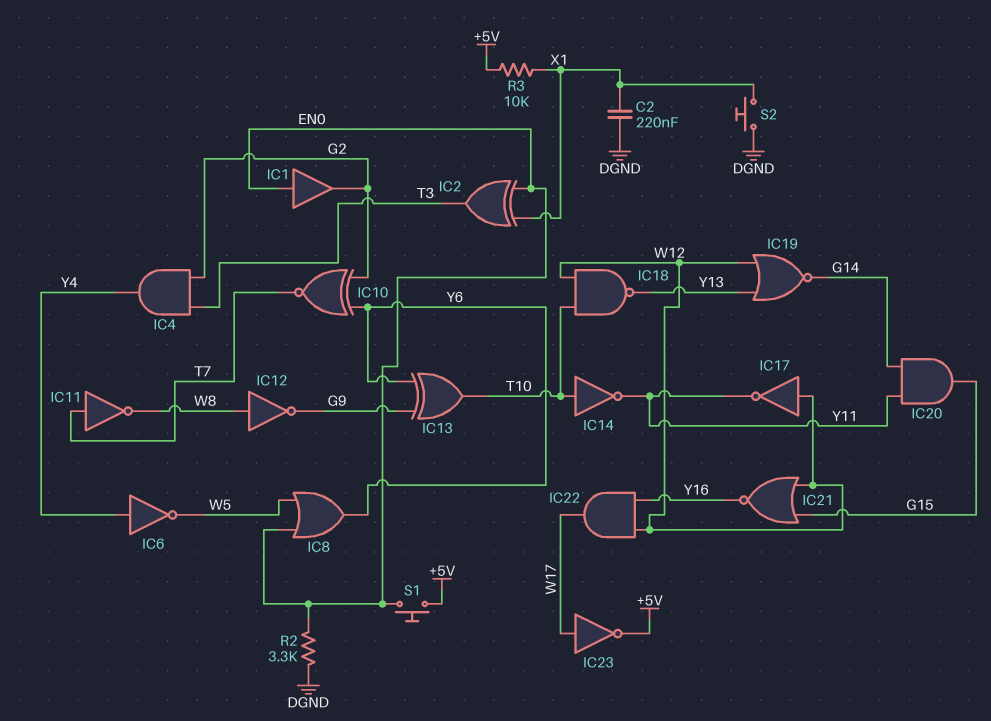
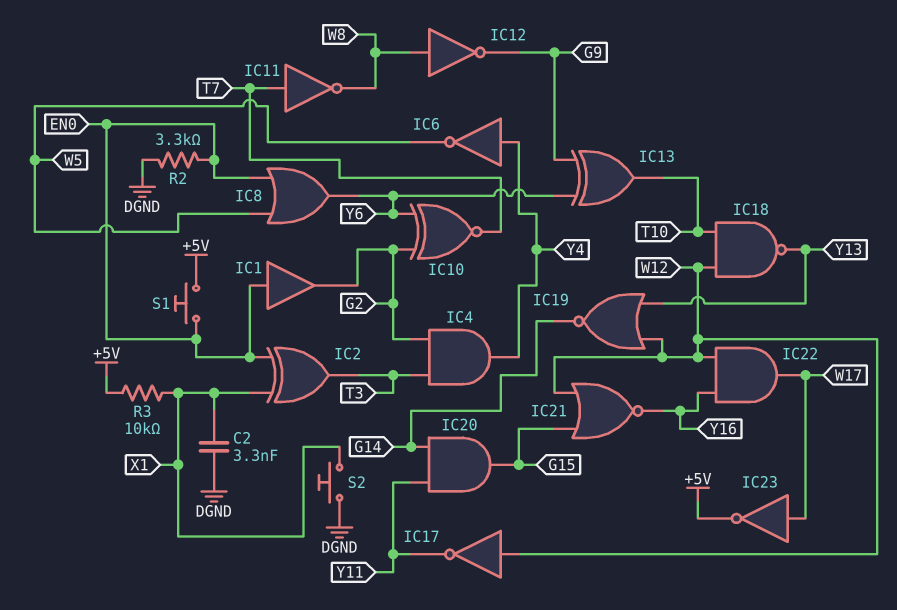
C2: 220nF (DGND, X1) -> 3.3nF (DGND, X1)
IC14: NOT (in T10, out Y11) -> none

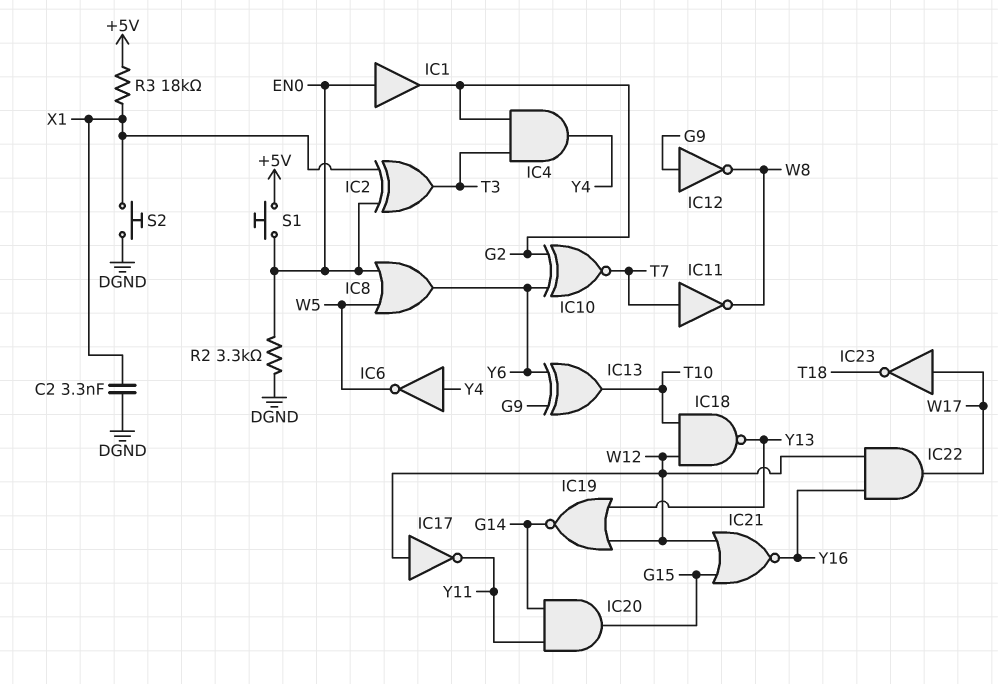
IC12: NOT (in W8, out G9) -> NOT (in G9, out W8)
IC23: NOT (in W17, out +5V) -> NOT (in W17, out T18)
R3: 10k (+5V, X1) -> 18k (+5V, X1)

